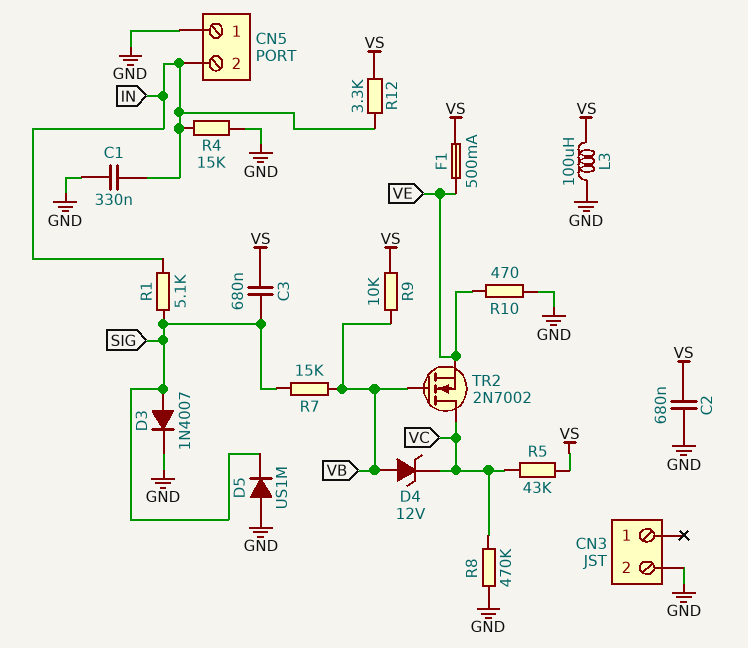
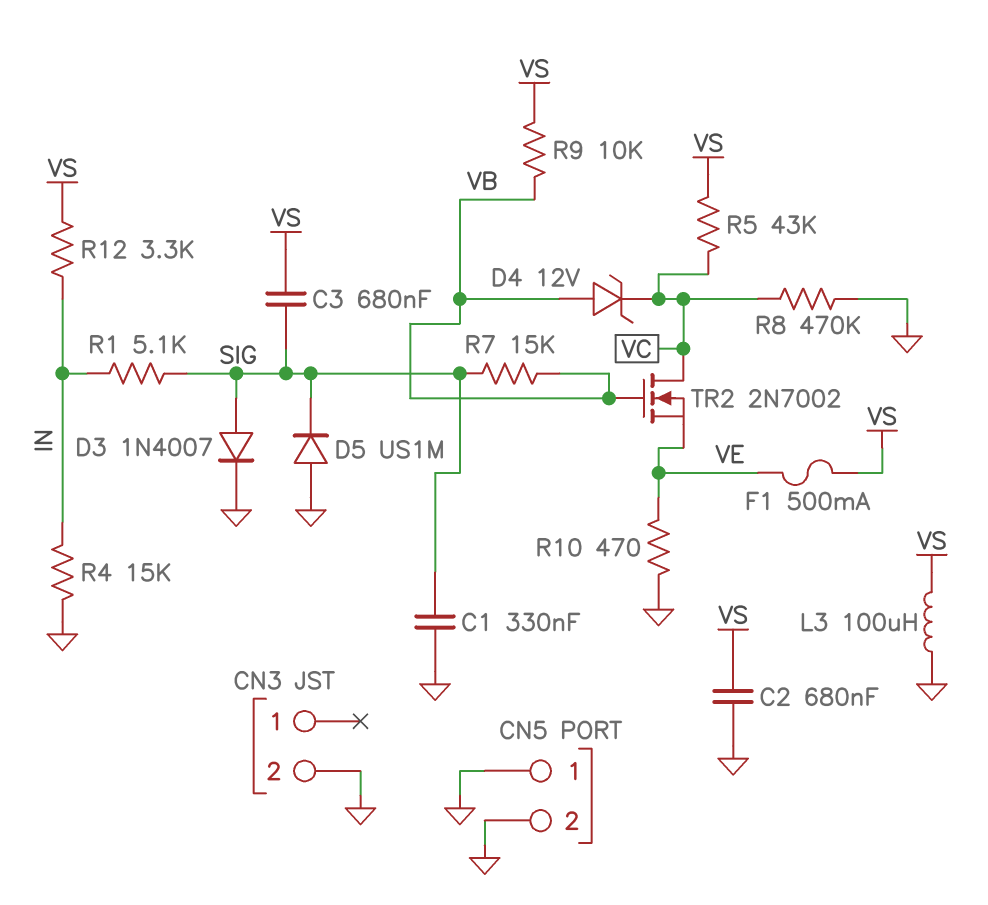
C1: 330nF (GND, IN) -> 330nF (GND, SIG)
CN5 pin 2: IN -> GND

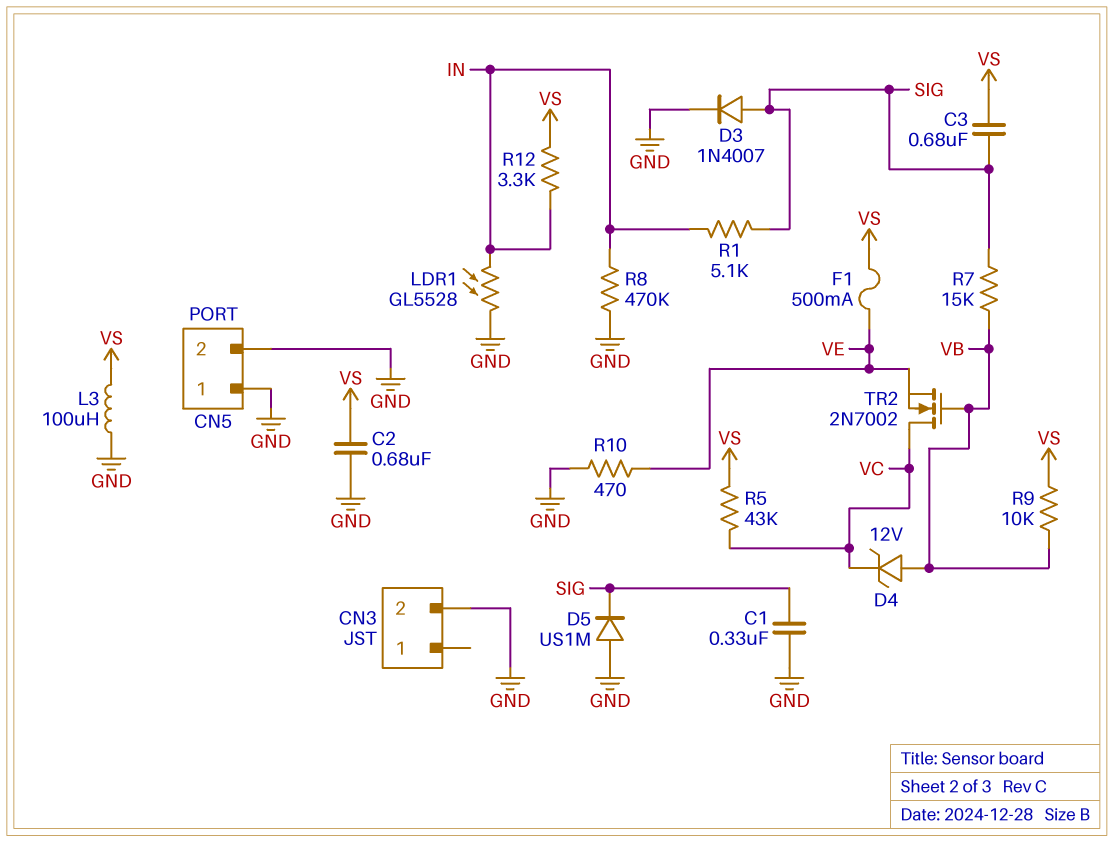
LDR1: none -> GL5528 (GND, IN)
R4: 15k (GND, IN) -> none
R8: 470k (GND, VC) -> 470k (GND, IN)

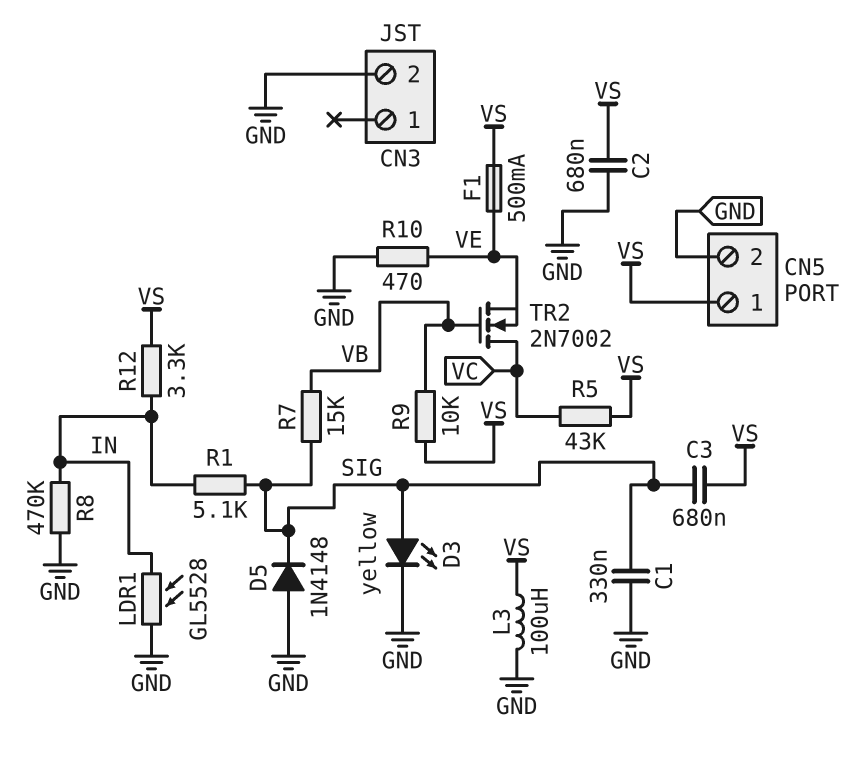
CN5 pin 1: GND -> VS
D3: diode 1N4007 (A SIG, K GND) -> LED yellow (A SIG, K GND)
D4: zener 12V (A VB, K VC) -> none
D5: diode US1M (A GND, K SIG) -> diode 1N4148 (A GND, K SIG)

